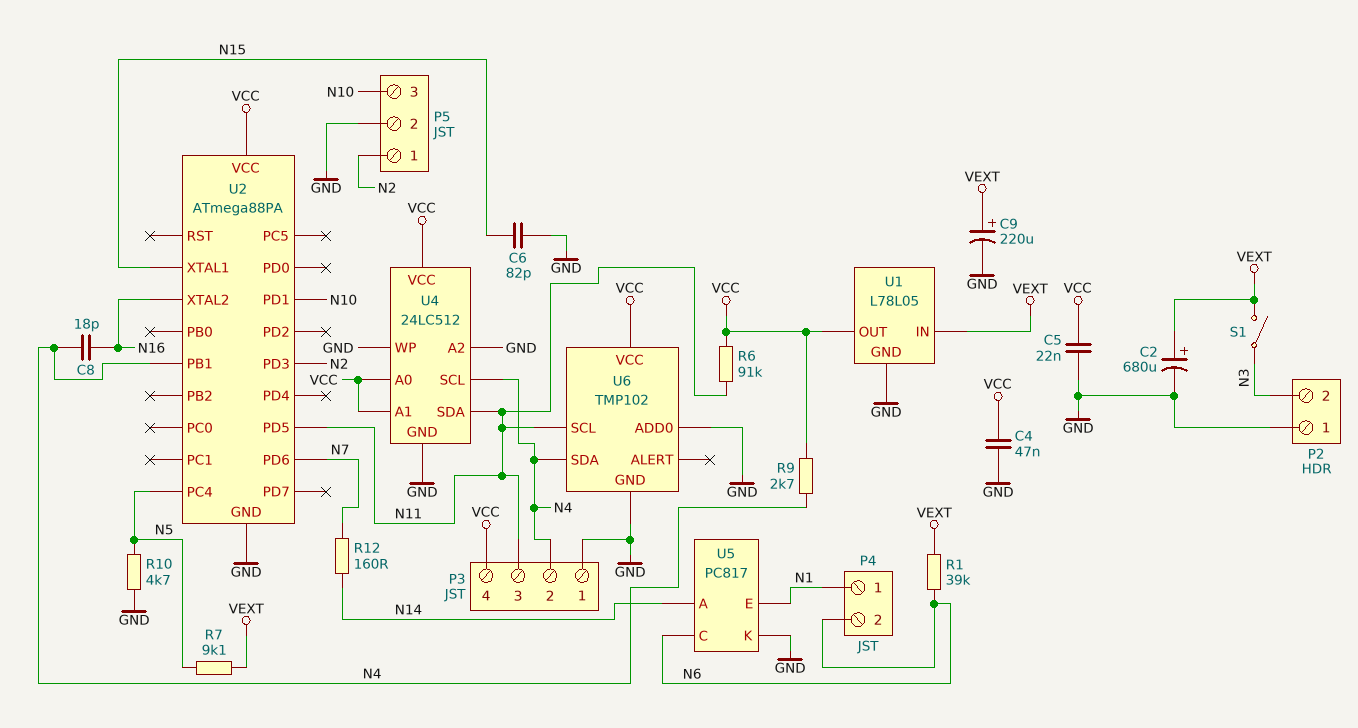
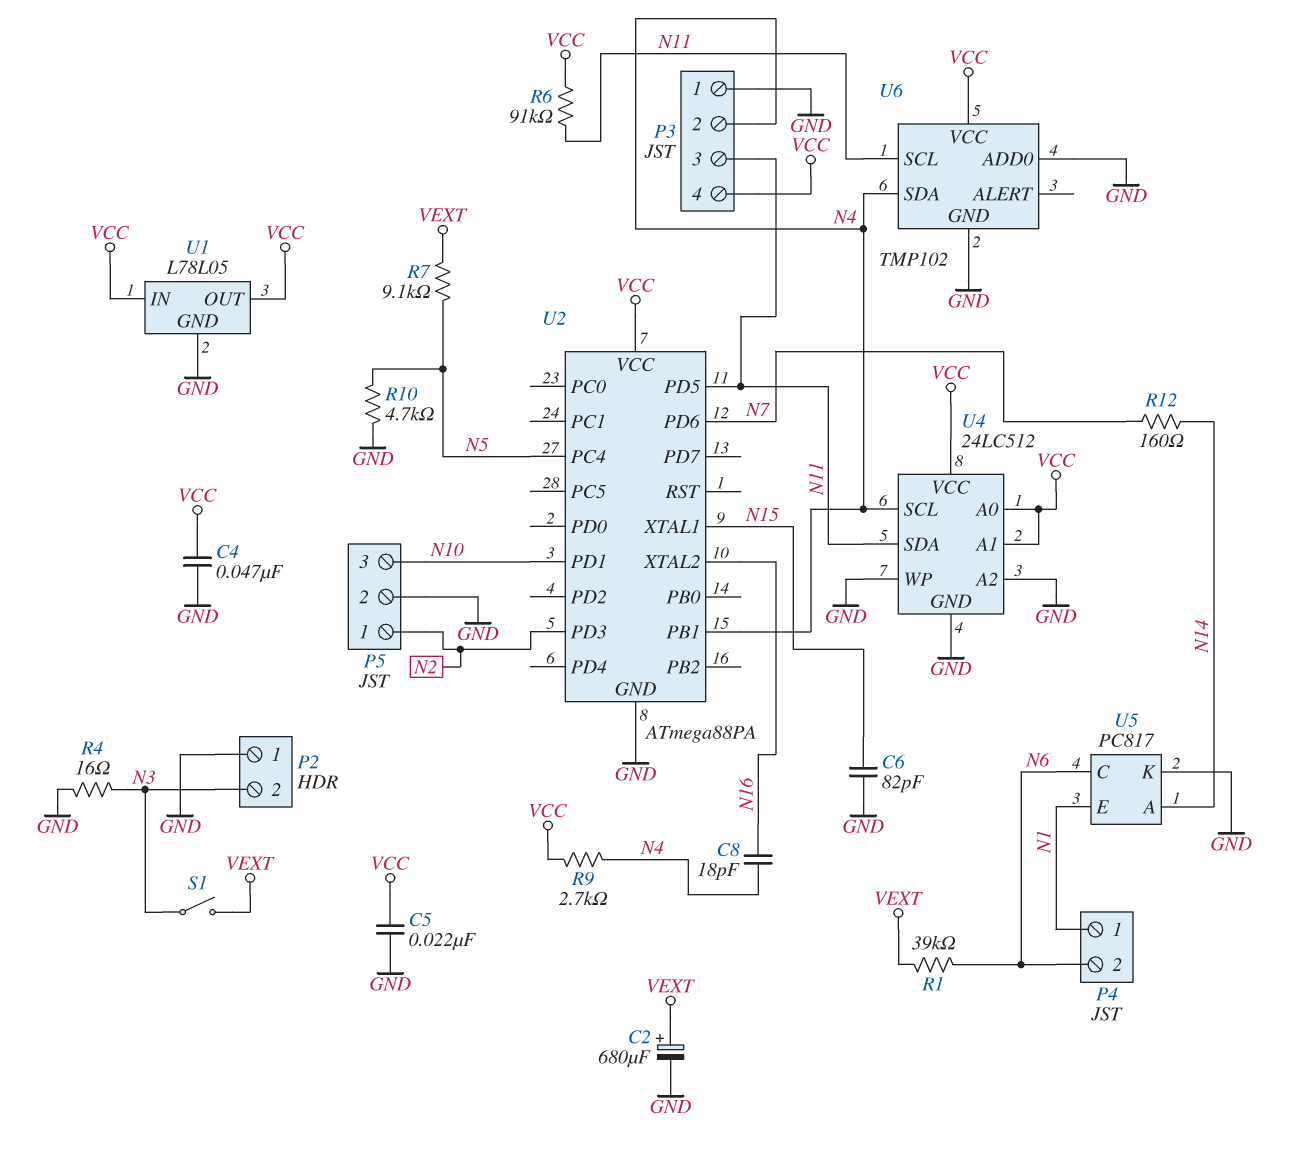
C9: 220uF (plus VEXT, minus GND) -> none
R4: none -> 16 (GND, N3)
U1 pin IN: VEXT -> VCC

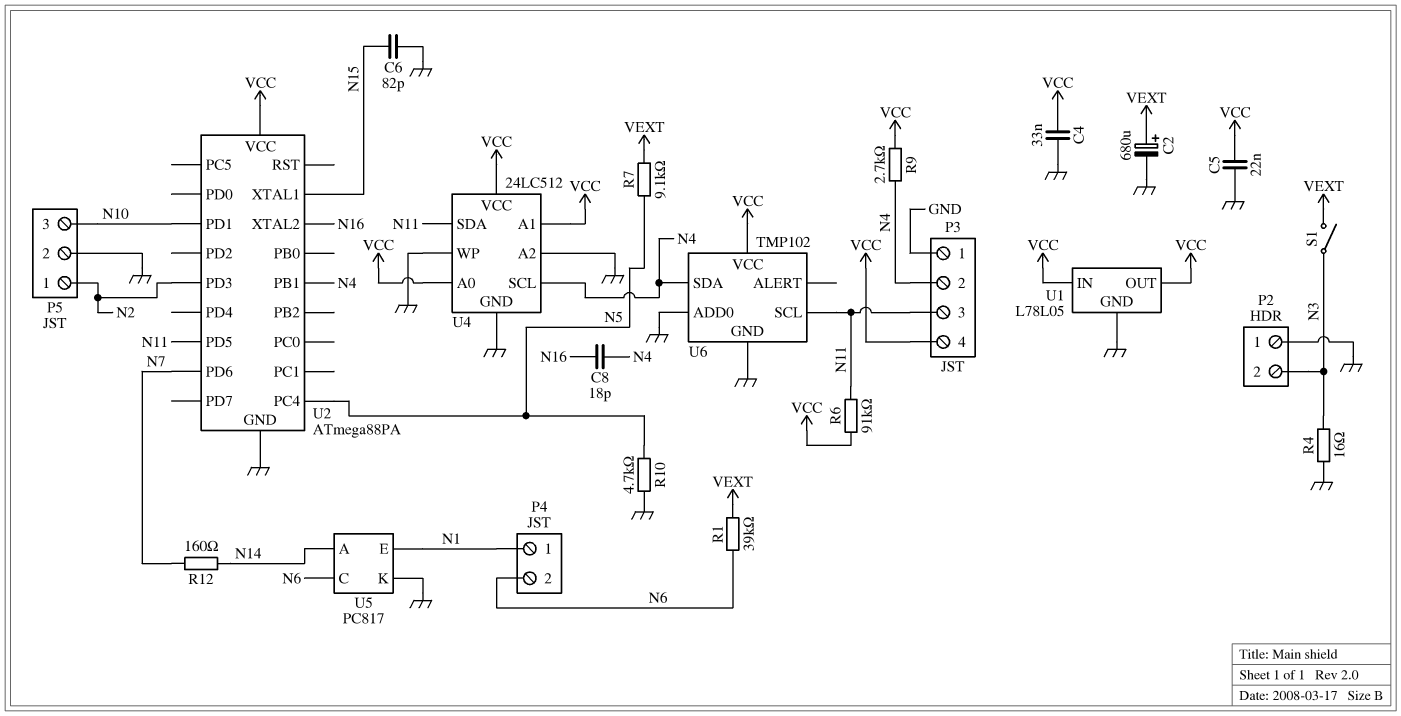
C4: 47nF (GND, VCC) -> 33nF (GND, VCC)

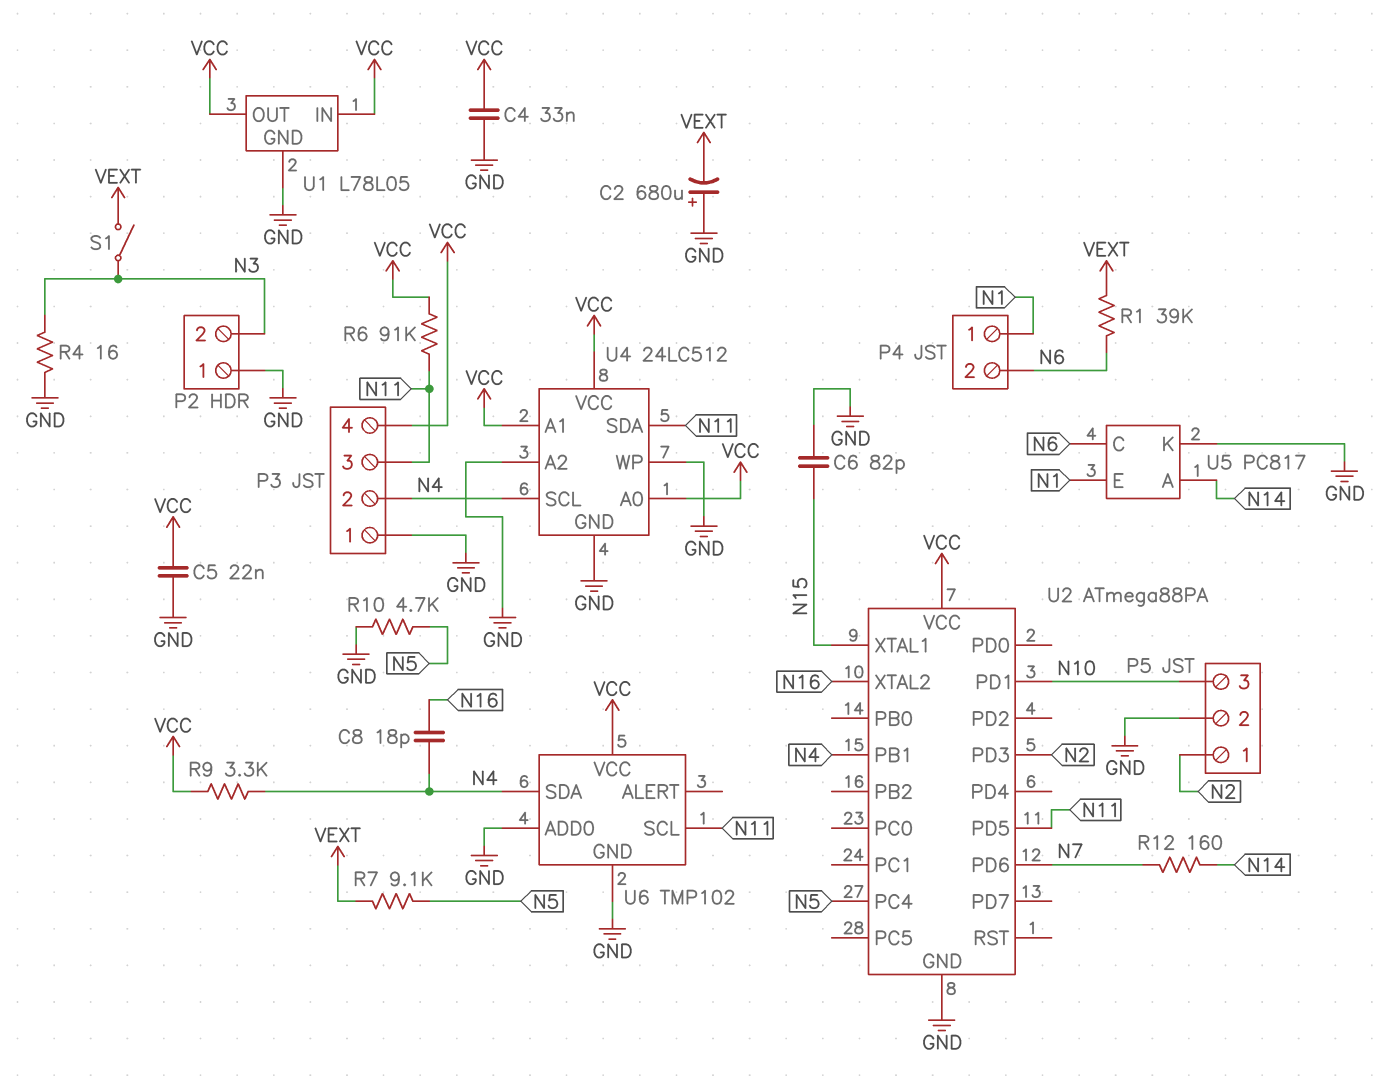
C2: 680uF (plus VEXT, minus GND) -> 680uF (plus GND, minus VEXT)
R9: 2.7k (N4, VCC) -> 3.3k (N4, VCC)

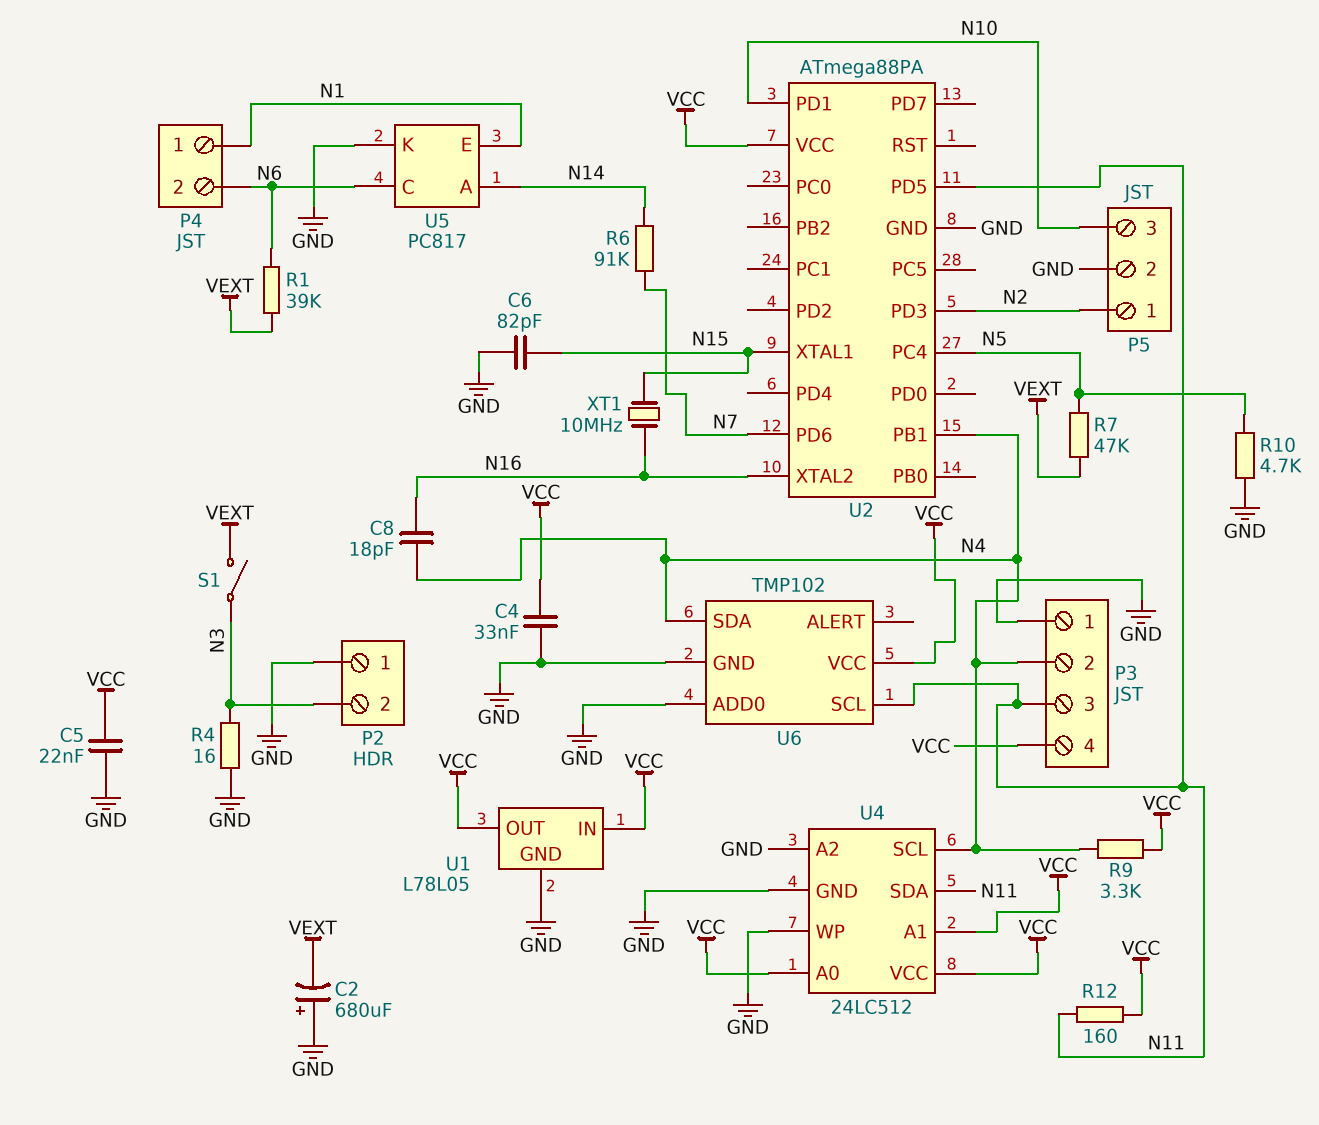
R6: 91k (N11, VCC) -> 91k (N7, N14)
R7: 9.1k (N5, VEXT) -> 47k (N5, VEXT)
R12: 160 (N7, N14) -> 160 (N11, VCC)
XT1: none -> 10MHz (N15, N16)

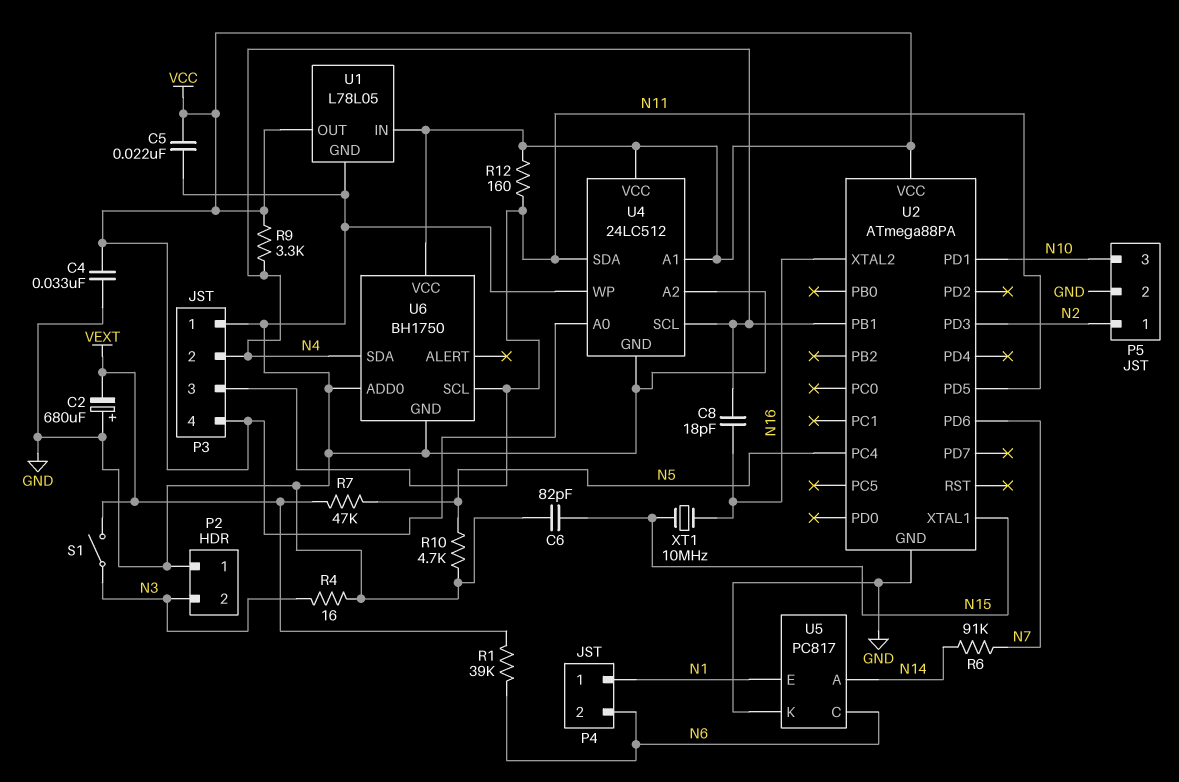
U6: TMP102 -> BH1750

